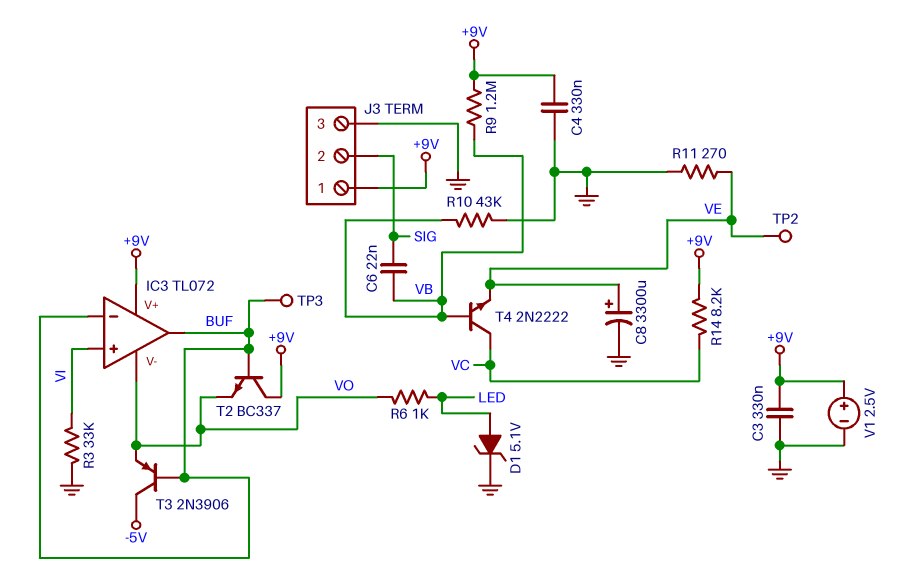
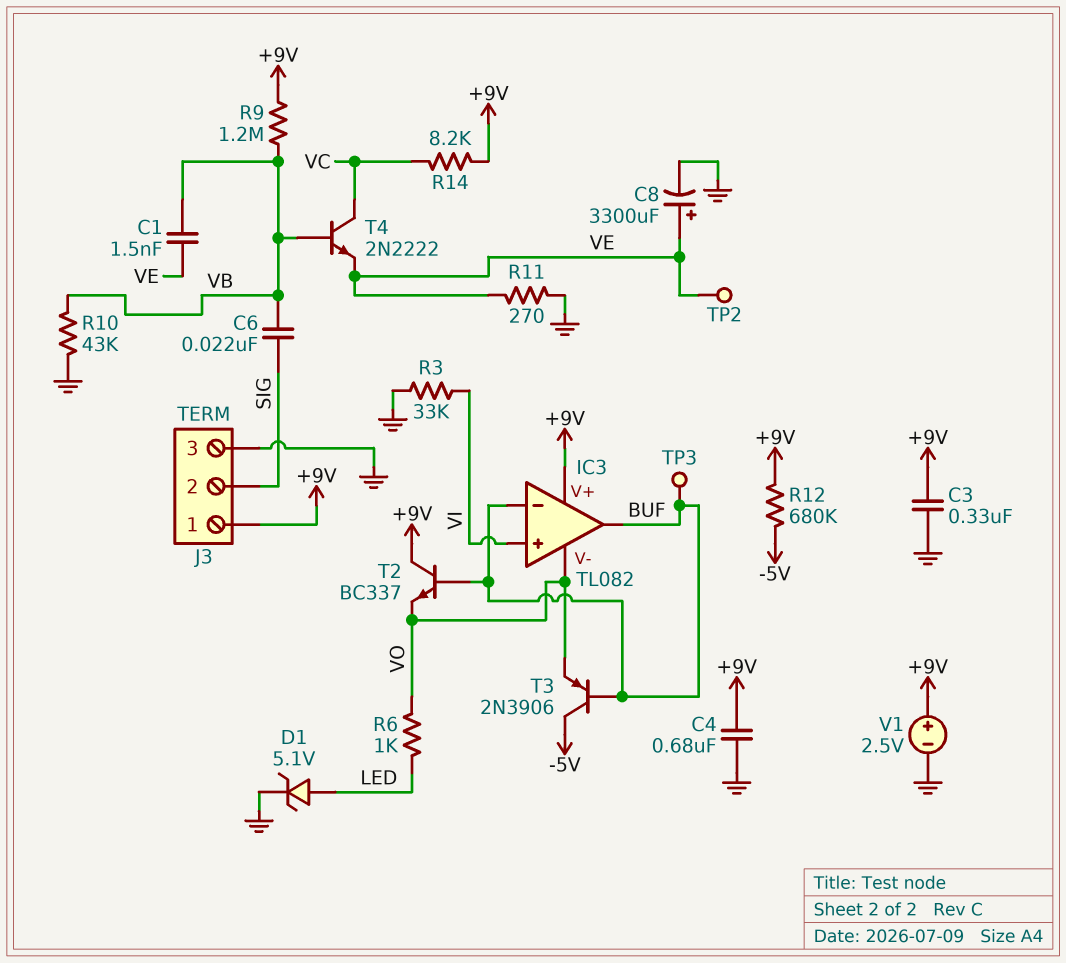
C1: none -> 1.5nF (VB, VE)
C4: 330nF (+9V, GND) -> 680nF (+9V, GND)
IC3: TL072 -> TL082
R12: none -> 680k (+9V, -5V)

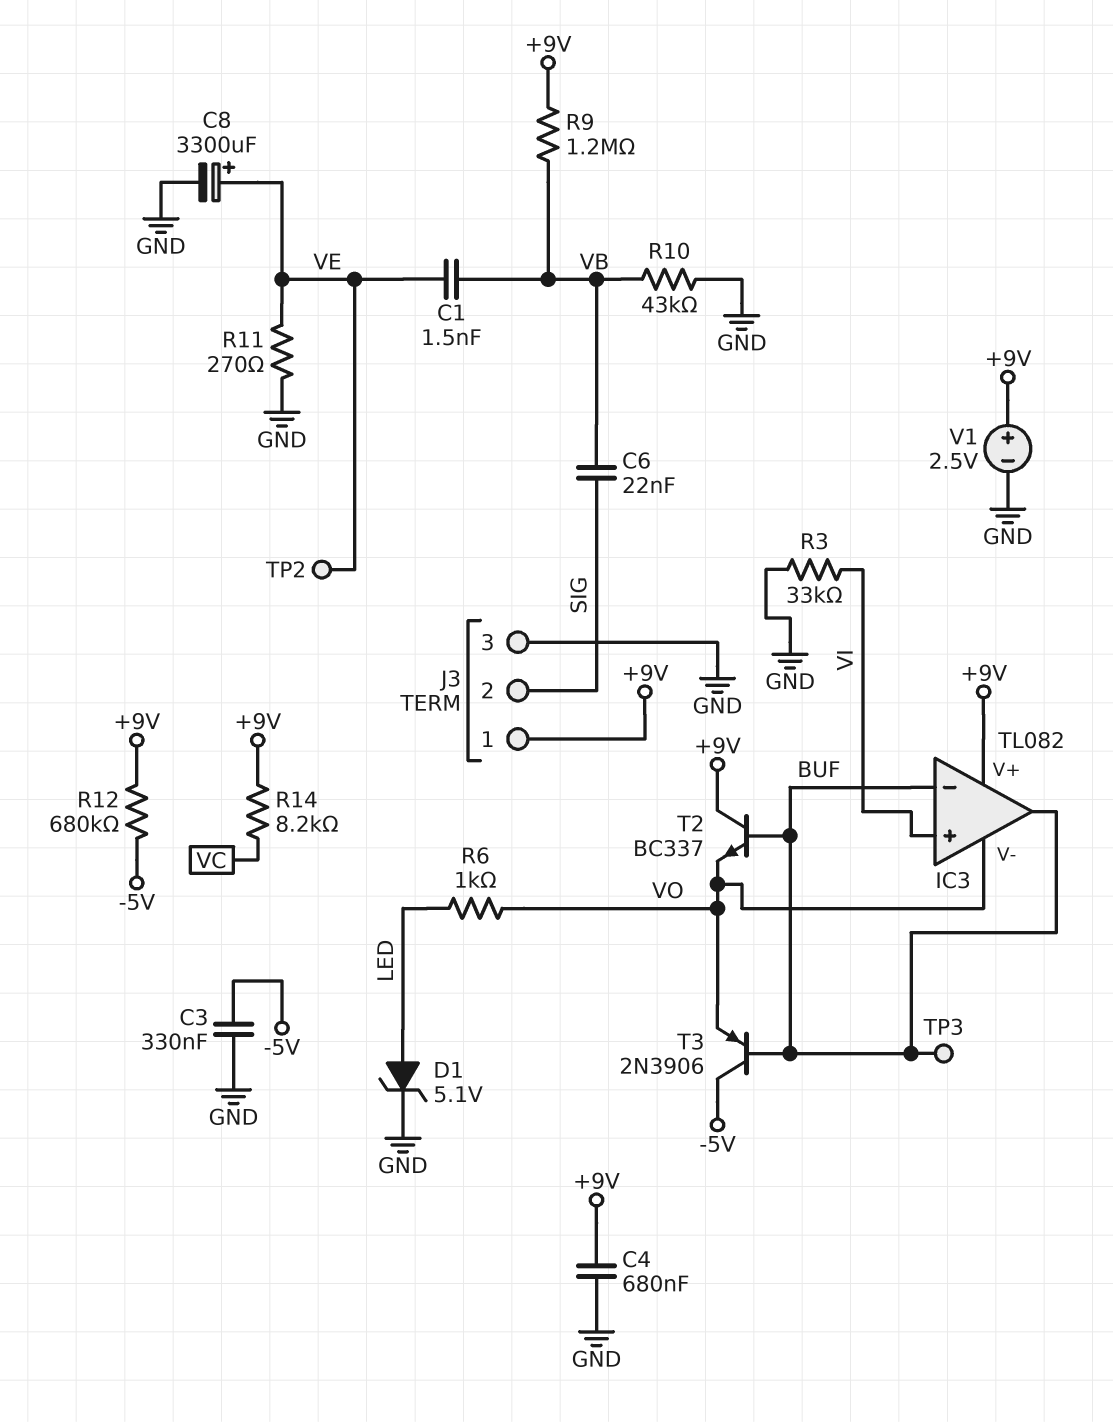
C3: 330nF (+9V, GND) -> 330nF (-5V, GND)
T4: NPN 2N2222 (B VB, C VC, E VE) -> none

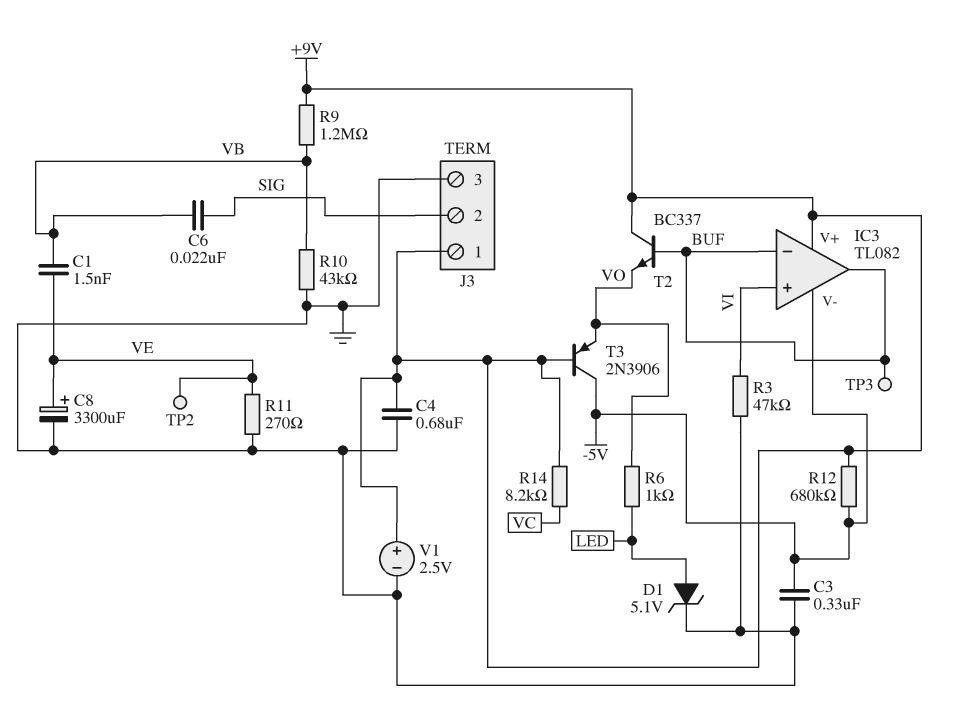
IC3 pin V-: VO -> -5V
R3: 33k (GND, VI) -> 47k (GND, VI)
T3: PNP 2N3906 (B BUF, C -5V, E VO) -> PNP 2N3906 (B +9V, C -5V, E VO)

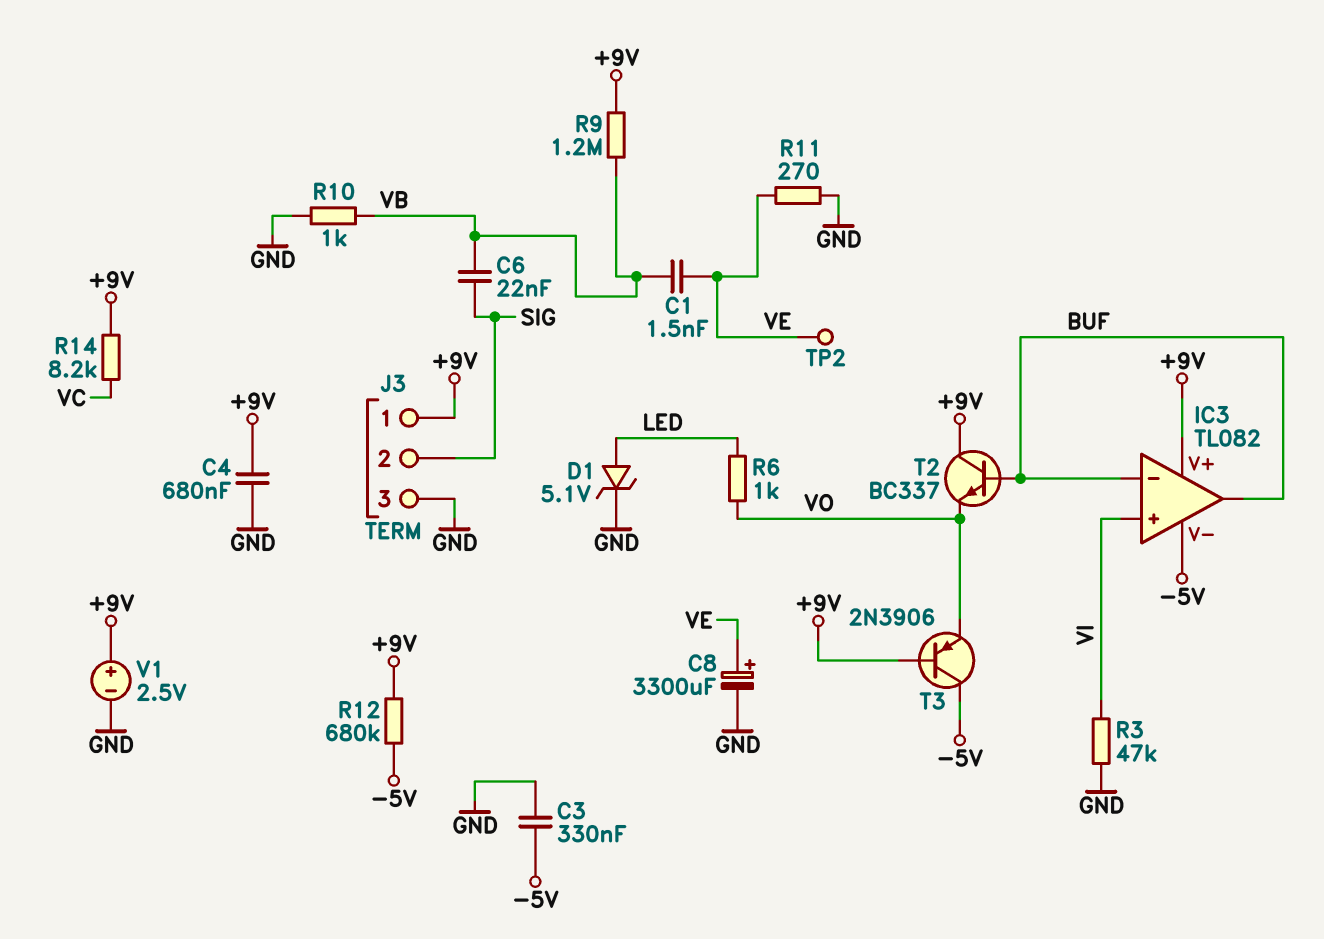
R10: 43k (GND, VB) -> 1k (GND, VB)
TP3: test point (BUF) -> none

